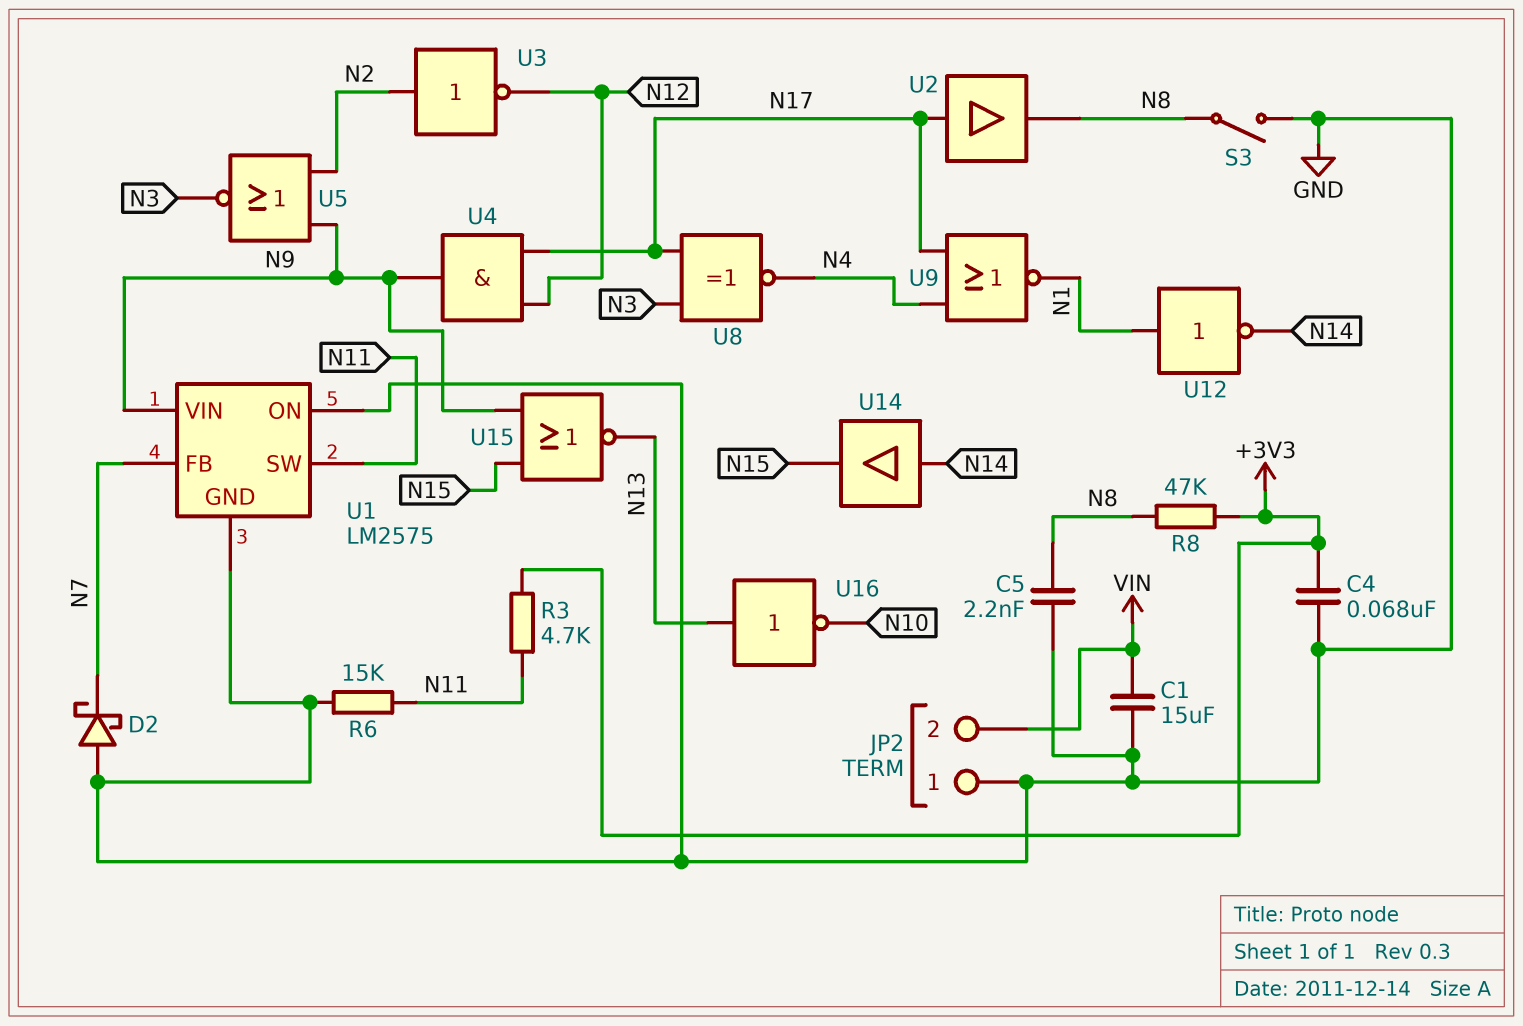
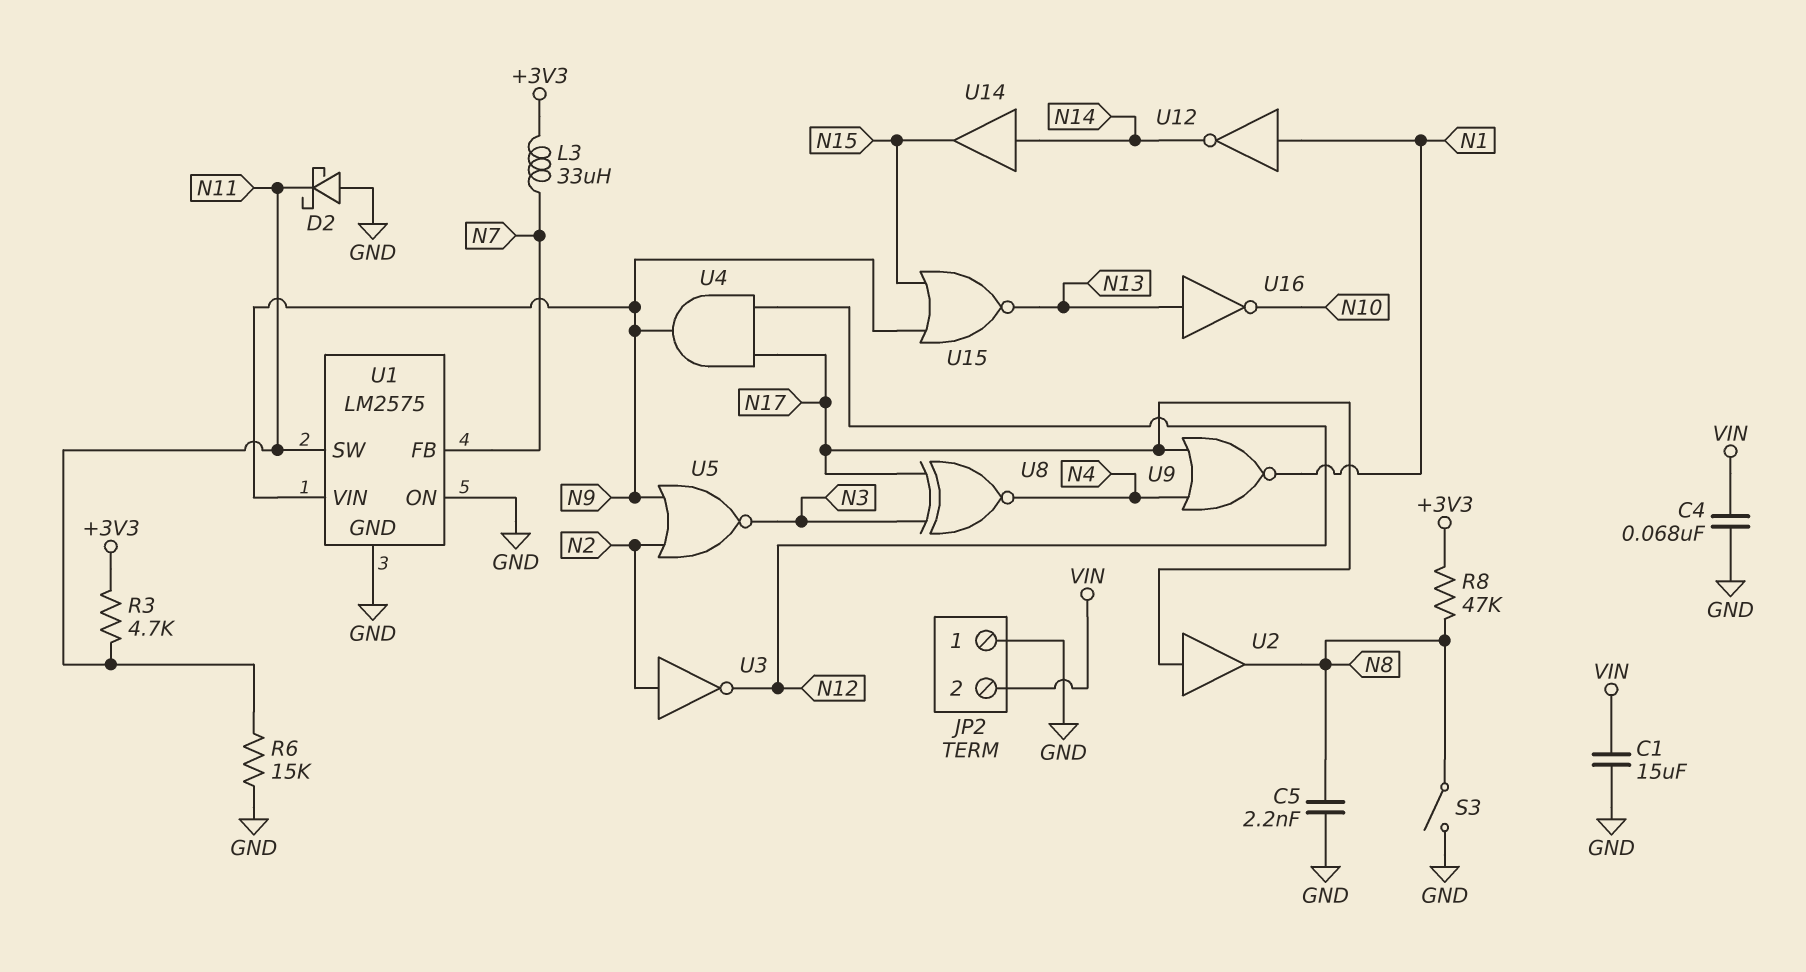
C4: 68nF (+3V3, GND) -> 68nF (GND, VIN)
D2: schottky (A GND, K N7) -> schottky (A GND, K N11)
L3: none -> 33uH (+3V3, N7)

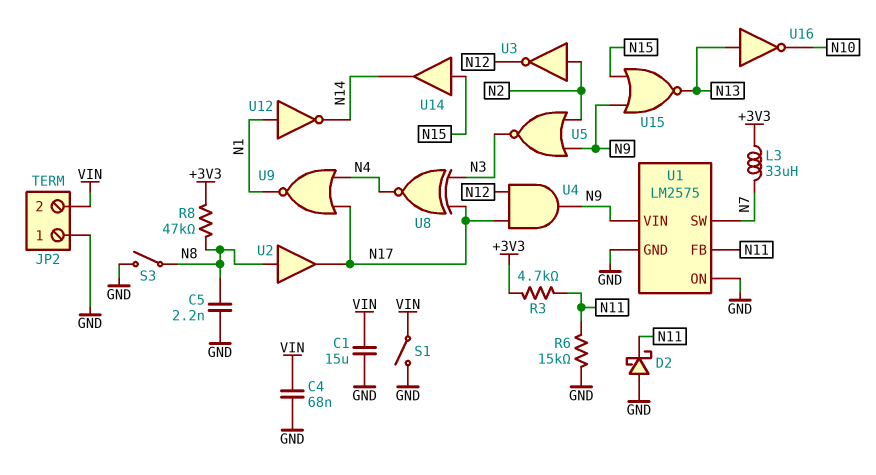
S1: none -> switch (GND, VIN)
U1 pin FB: N7 -> N11
U1 pin SW: N11 -> N7
U2: buffer (in N17, out N8) -> buffer (in N8, out N17)
U14: buffer (in N14, out N15) -> buffer (in N15, out N14)

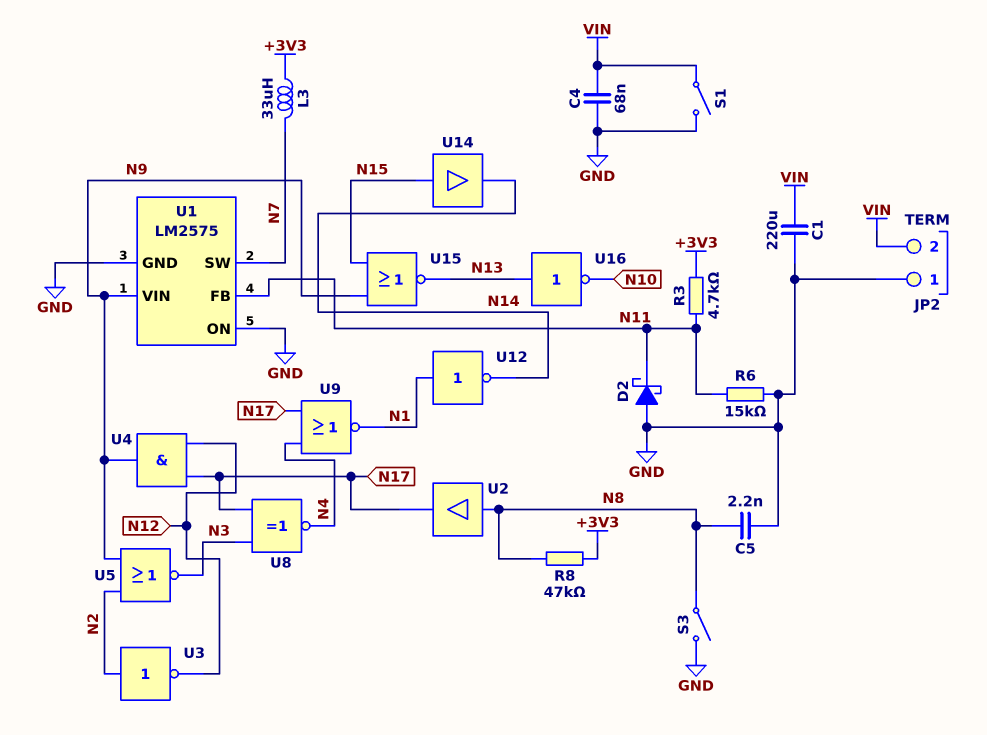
C1: 15uF (GND, VIN) -> 220uF (GND, VIN)

